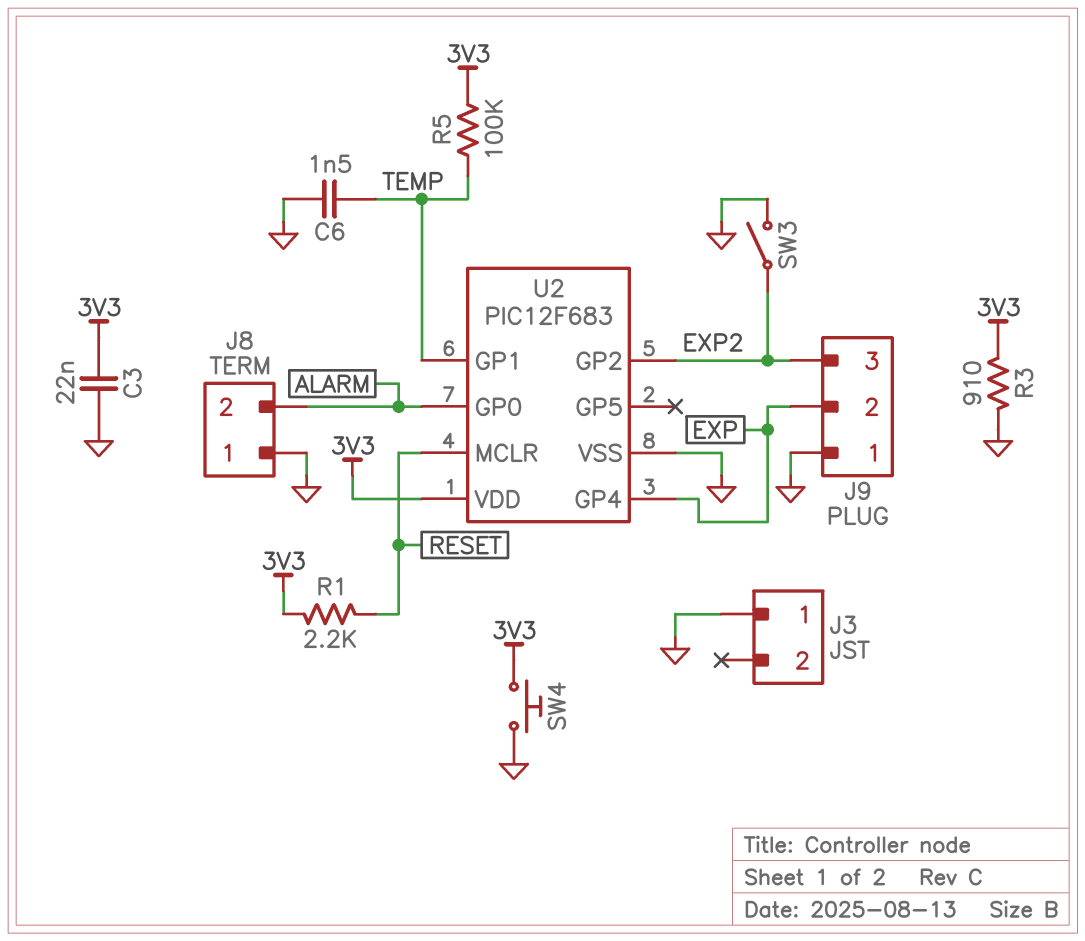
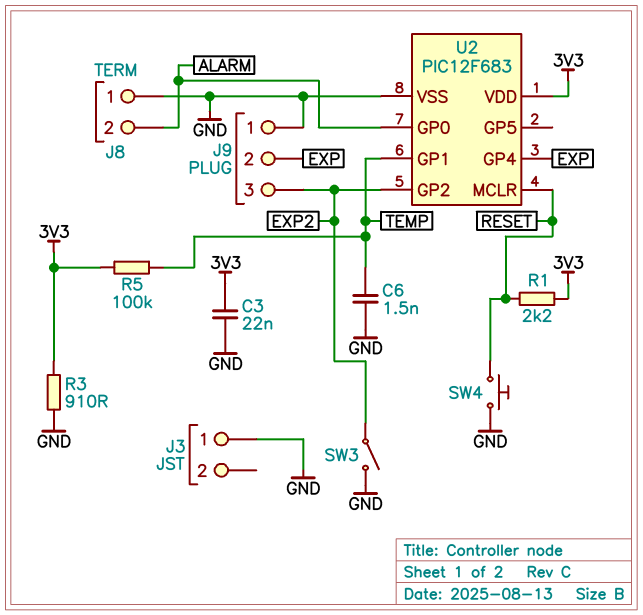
SW4: button (3V3, GND) -> button (GND, RESET)

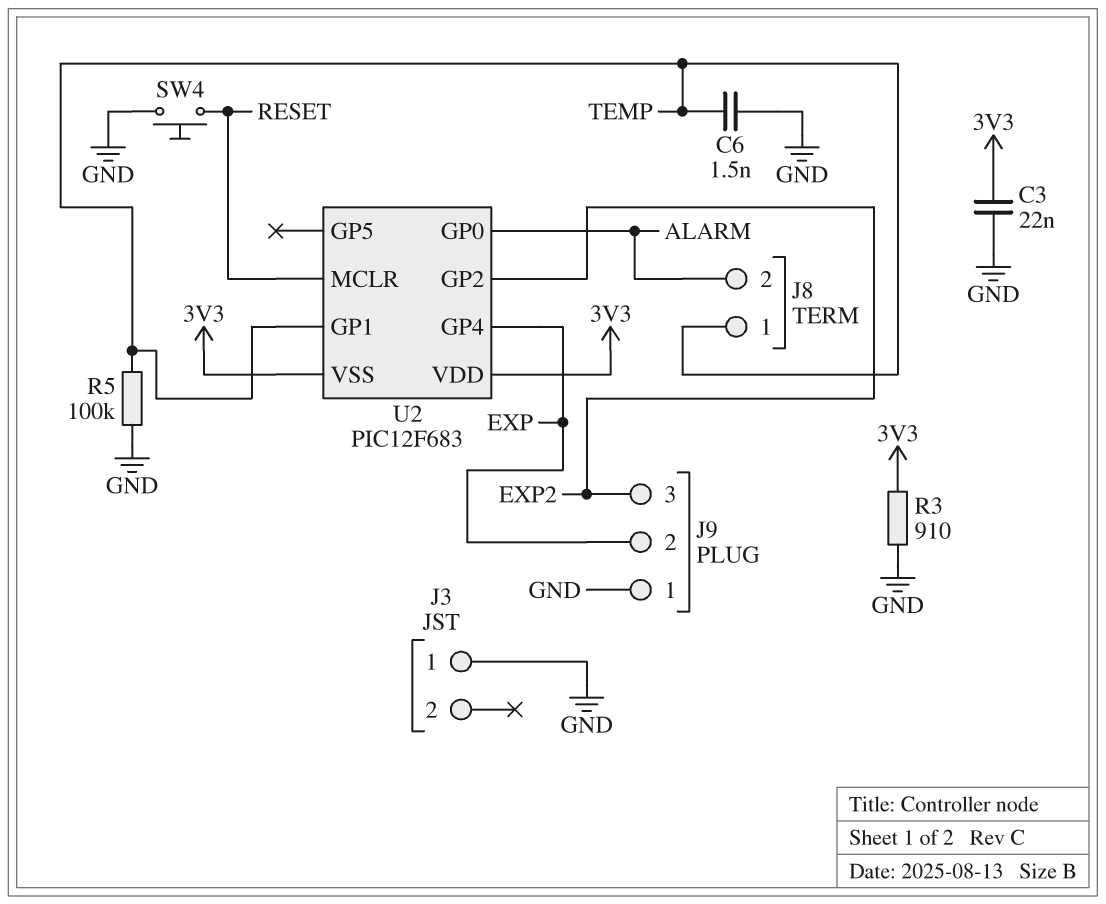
J8 pin 1: GND -> TEMP
R1: 2.2k (3V3, RESET) -> none
R5: 100k (3V3, TEMP) -> 100k (GND, TEMP)
SW3: switch (EXP2, GND) -> none
U2 pin VSS: GND -> 3V3

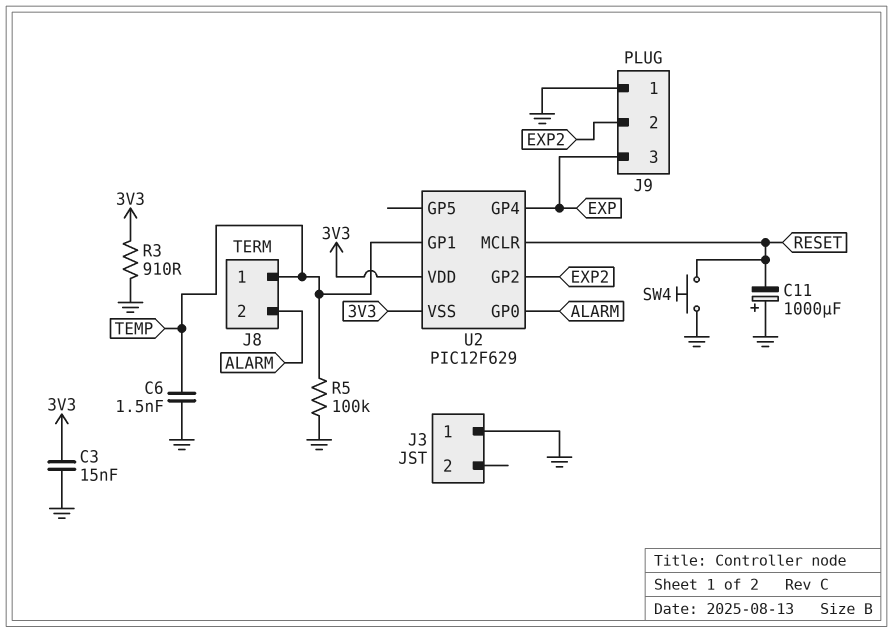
C3: 22nF (3V3, GND) -> 15nF (3V3, GND)
C11: none -> 1000uF (plus GND, minus RESET)
J9 pin 2: EXP -> EXP2
J9 pin 3: EXP2 -> EXP
U2: PIC12F683 -> PIC12F629

